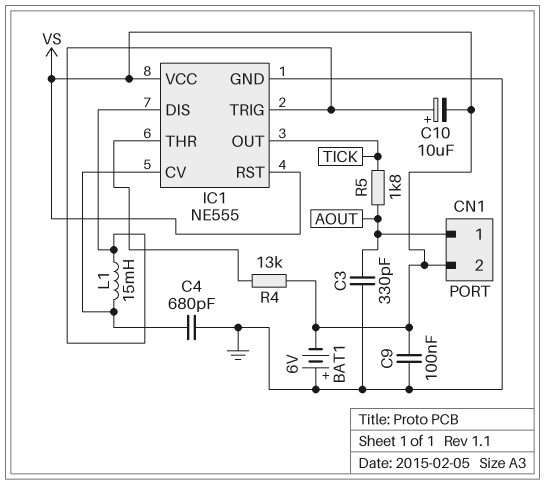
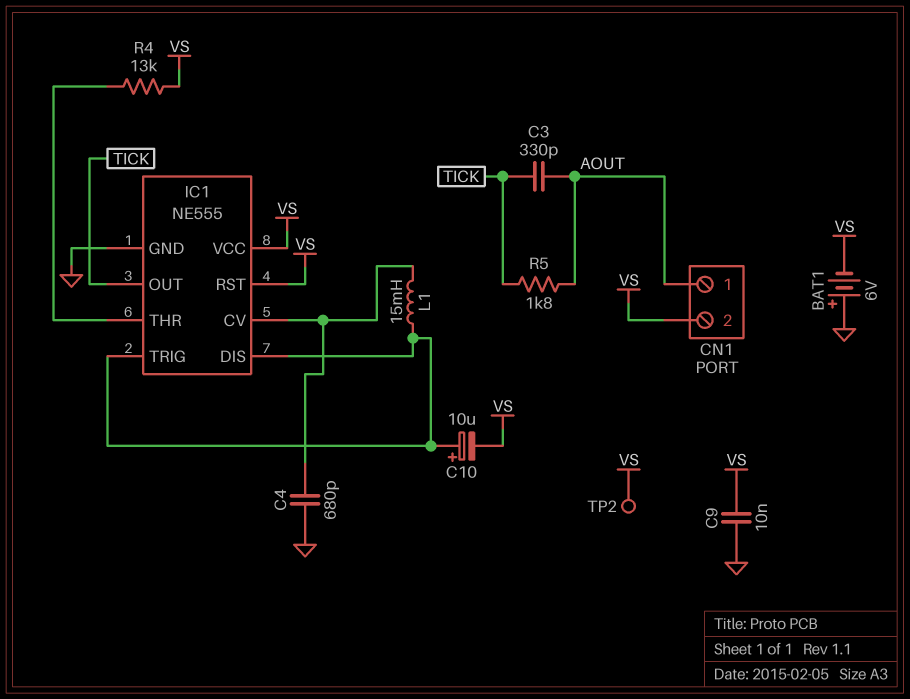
C3: 330pF (AOUT, GND) -> 330pF (AOUT, TICK)
C9: 100nF (GND, VS) -> 10nF (GND, VS)
TP2: none -> test point (VS)

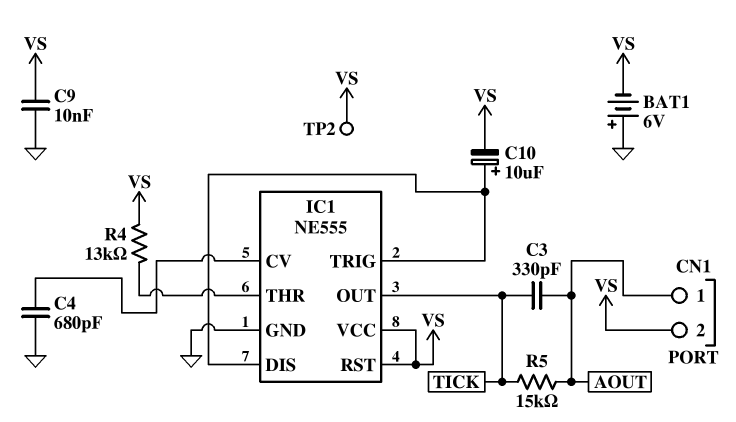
L1: 15mH (IC1/CV, IC1/DIS) -> none
R5: 1.8k (AOUT, TICK) -> 15k (AOUT, TICK)

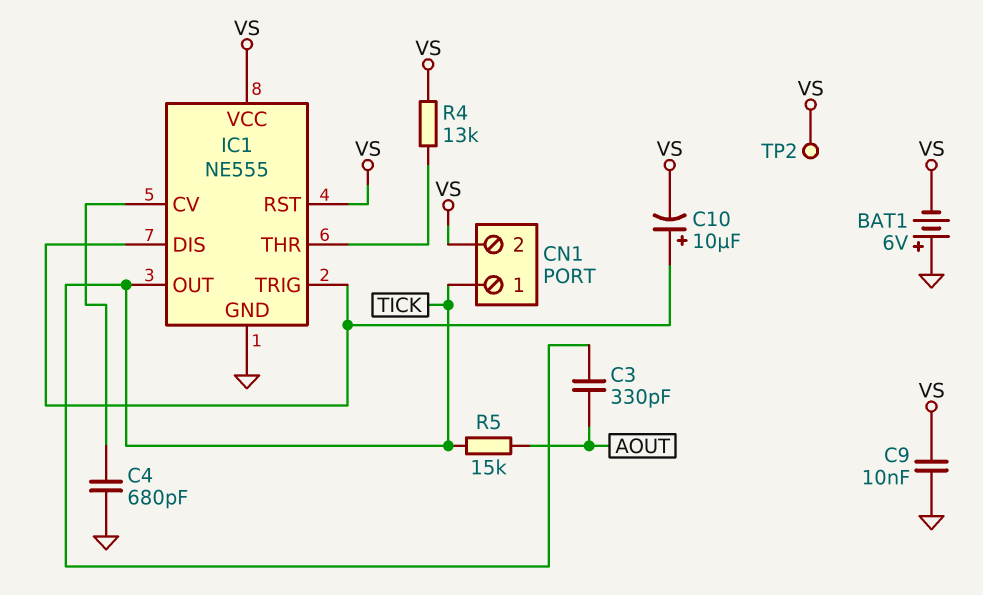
CN1 pin 1: AOUT -> TICK

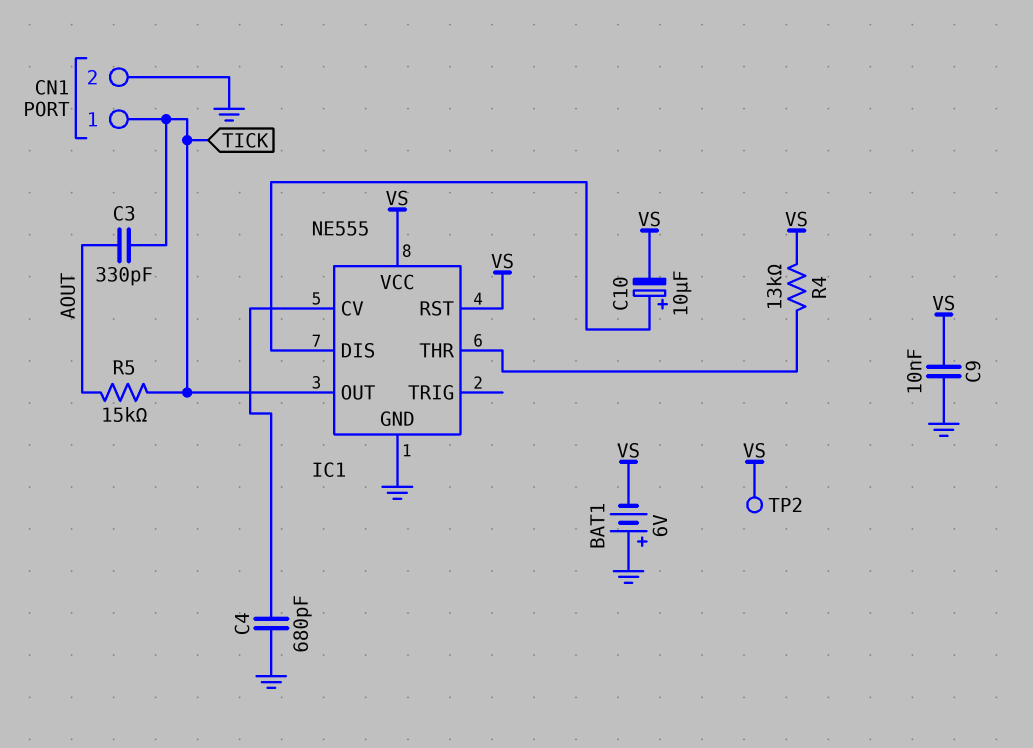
CN1 pin 2: VS -> GND
IC1 pin TRIG: IC1/DIS -> none

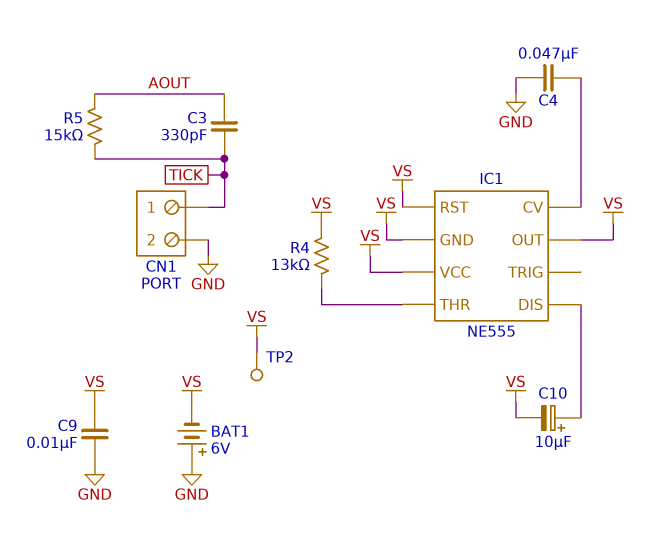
C4: 680pF (GND, IC1/CV) -> 47nF (GND, IC1/CV)
IC1 pin GND: GND -> VS
IC1 pin OUT: TICK -> VS

